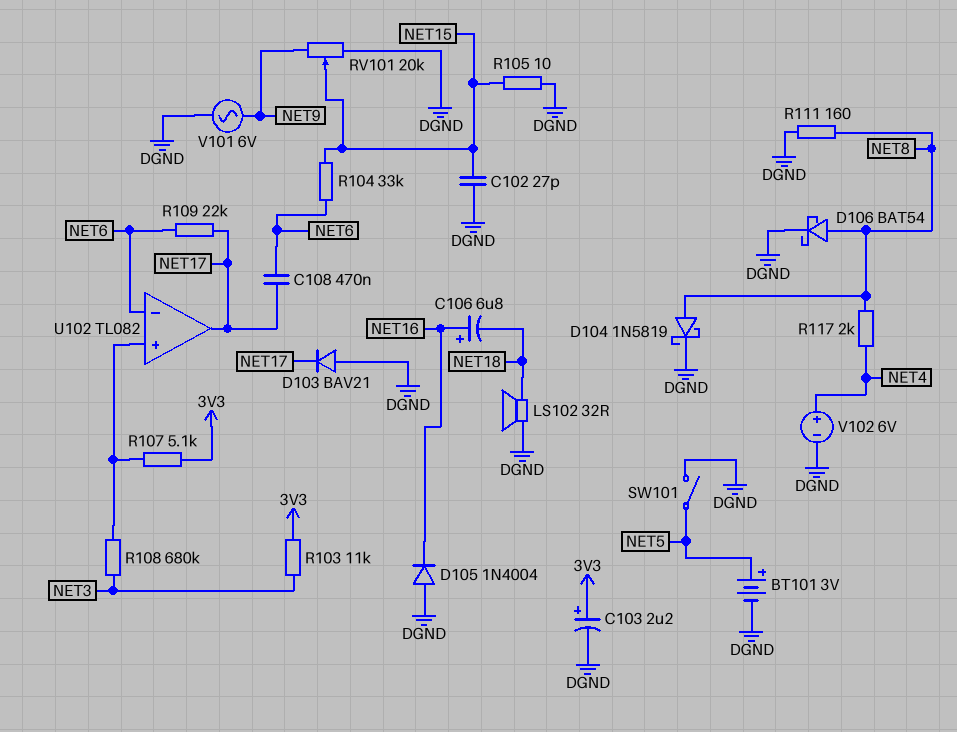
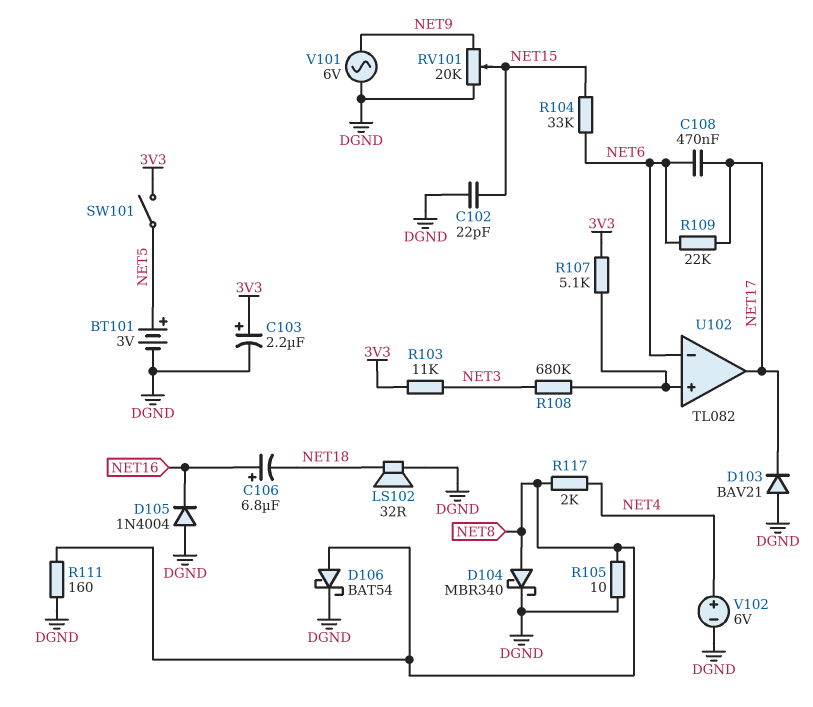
C102: 27pF (DGND, NET15) -> 22pF (DGND, NET15)
D104: schottky 1N5819 (A NET8, K DGND) -> schottky MBR340 (A NET8, K DGND)
R105: 10 (DGND, NET15) -> 10 (DGND, NET8)
SW101: switch (DGND, NET5) -> switch (3V3, NET5)

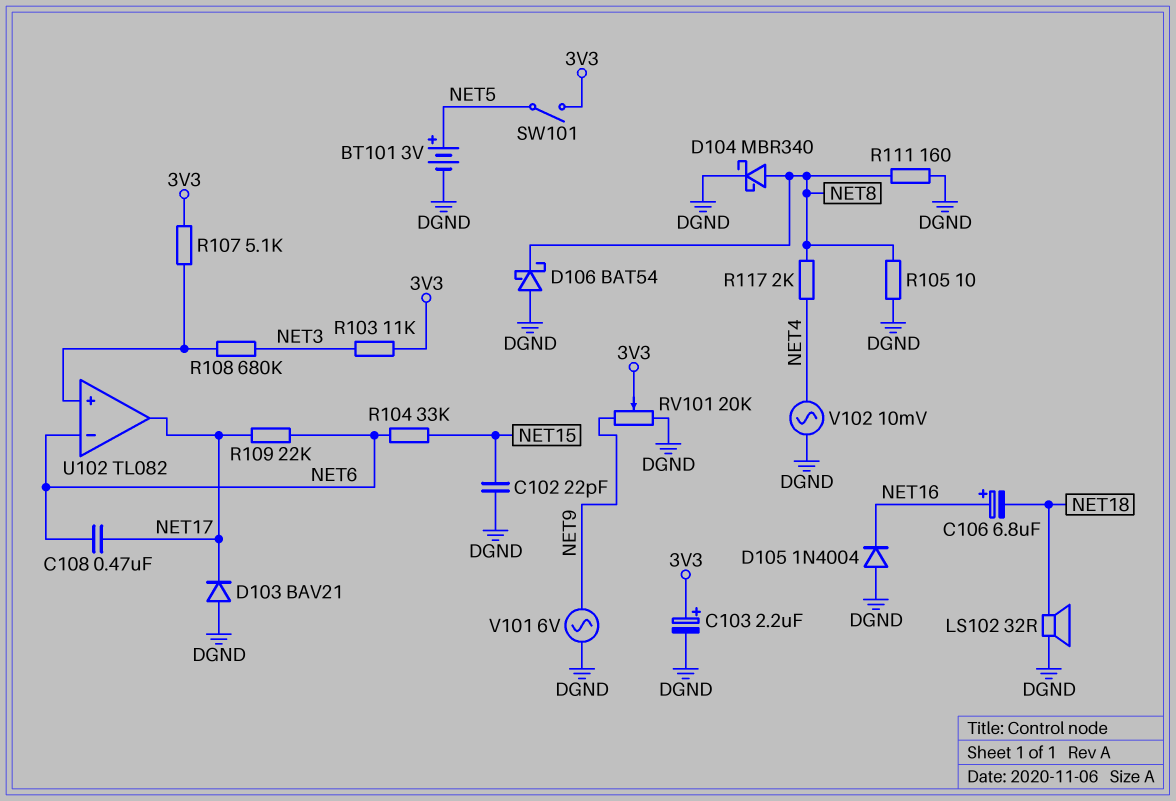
D106: schottky BAT54 (A NET8, K DGND) -> schottky BAT54 (A DGND, K NET8)
RV101: 20k (DGND, NET9, wiper NET15) -> 20k (DGND, NET9, wiper 3V3)
V102: 6V (plus NET4, minus DGND) -> AC 10mV (DGND, NET4)

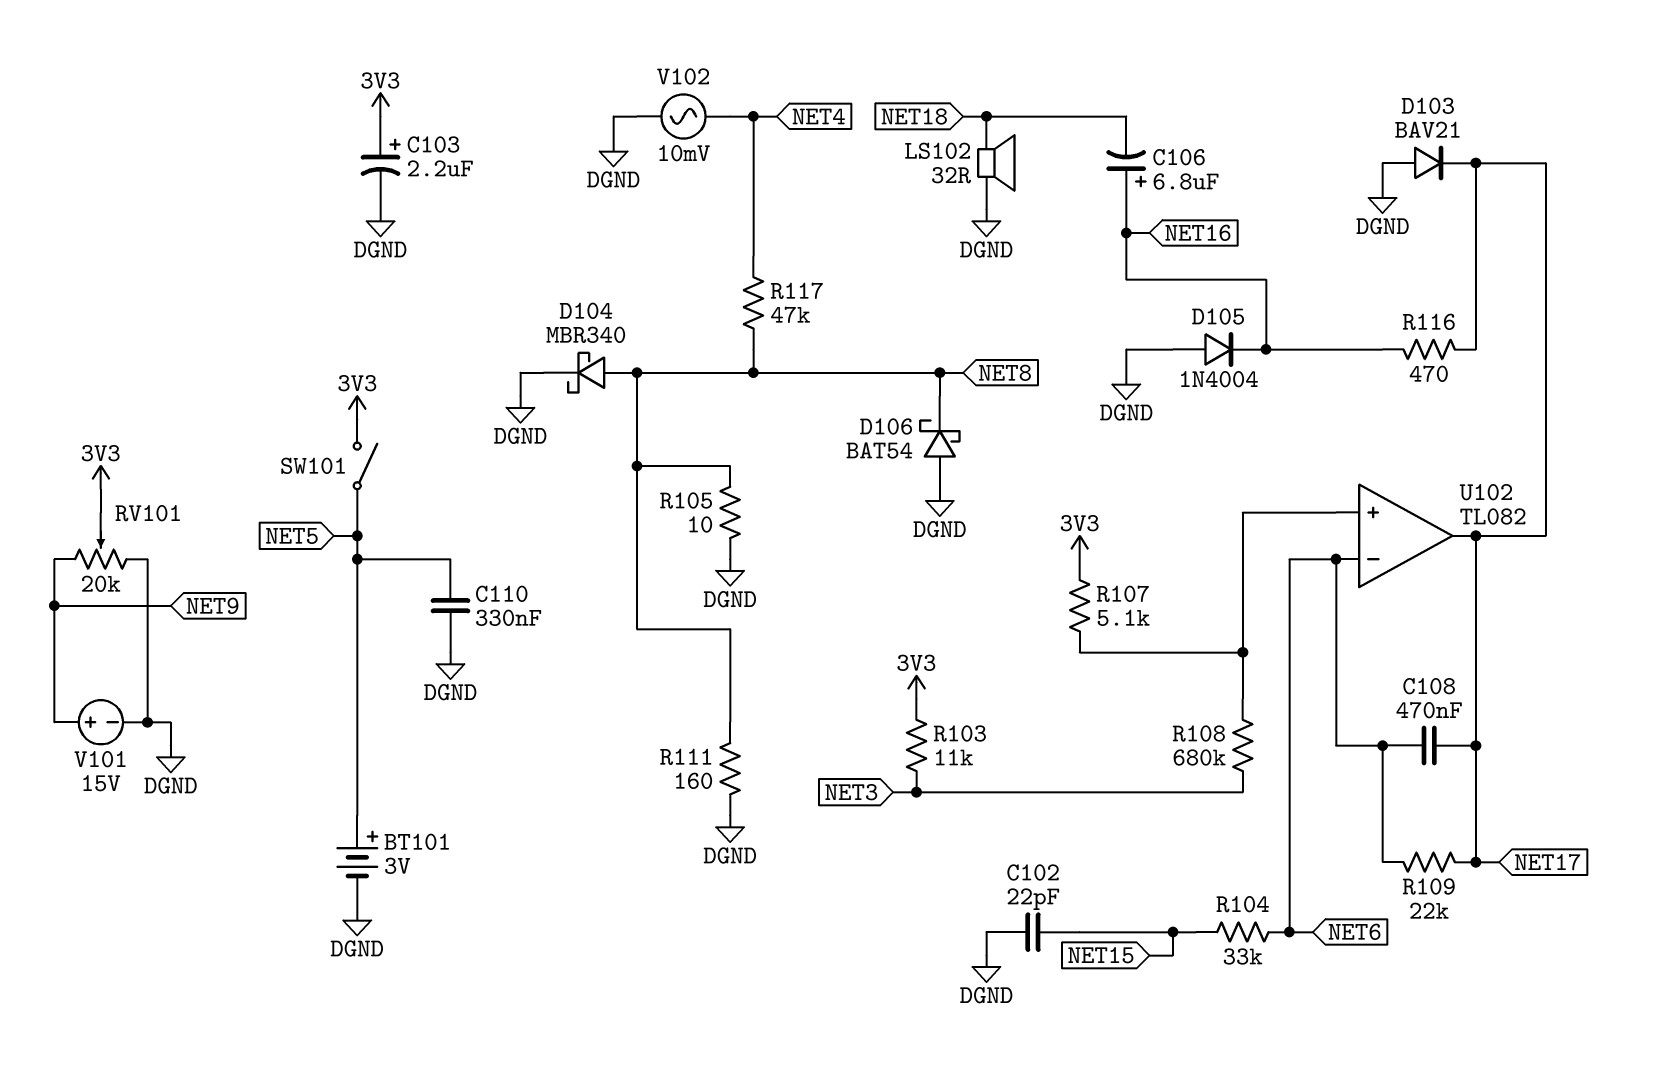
C110: none -> 330nF (DGND, NET5)
R116: none -> 470 (NET16, NET17)
R117: 2k (NET4, NET8) -> 47k (NET4, NET8)
V101: AC 6V (DGND, NET9) -> 15V (plus NET9, minus DGND)

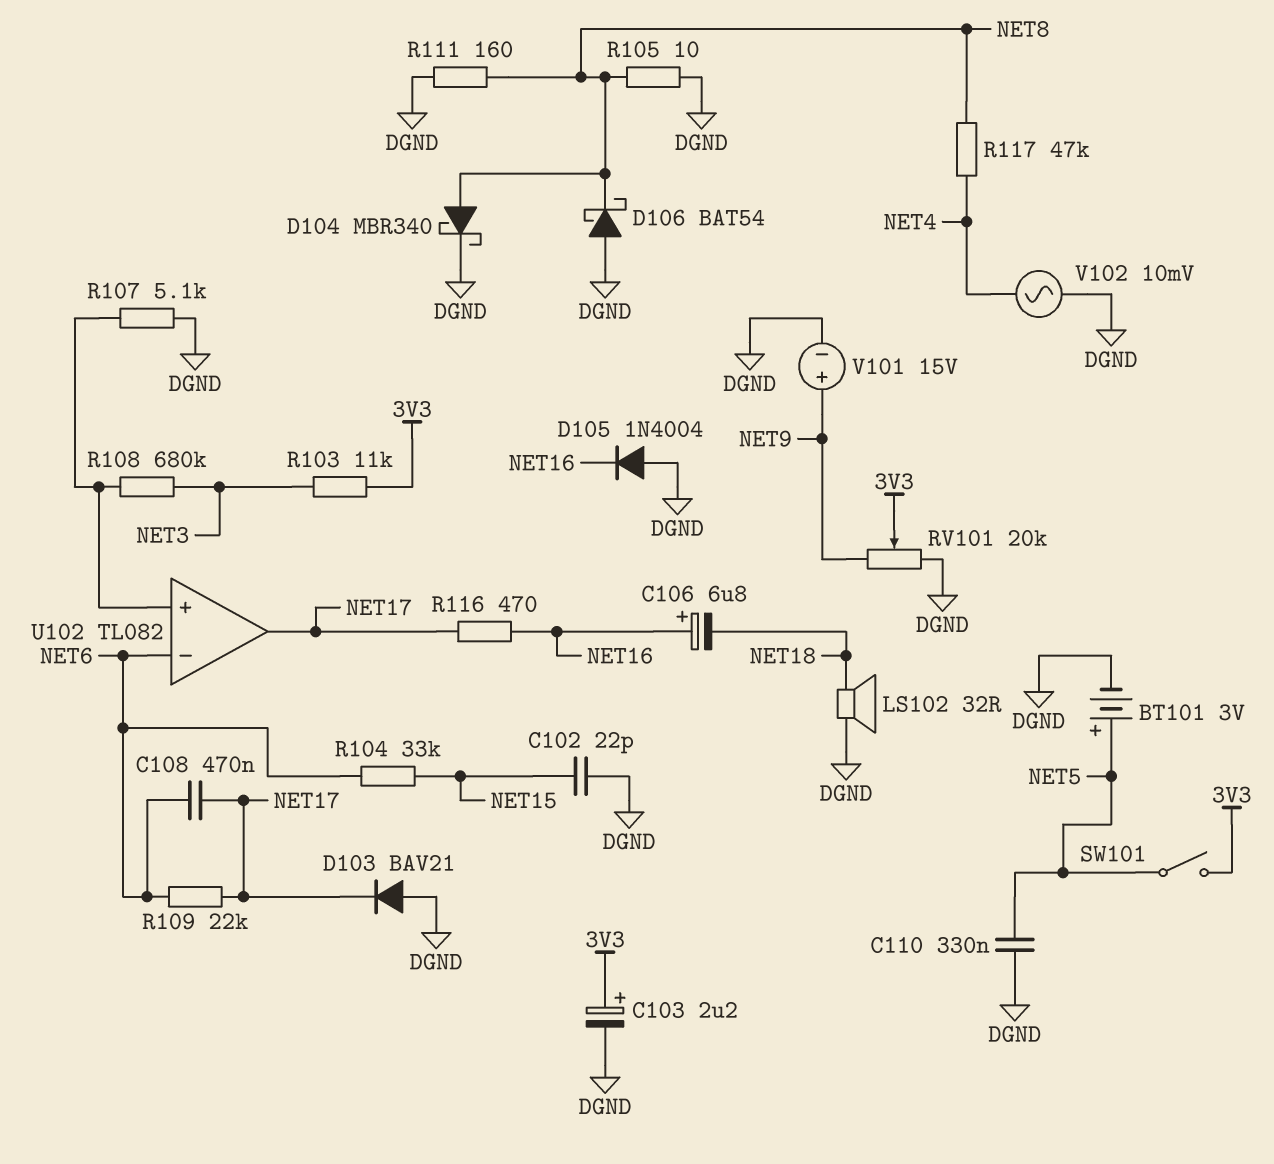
R107: 5.1k (3V3, U102/in+) -> 5.1k (DGND, U102/in+)

